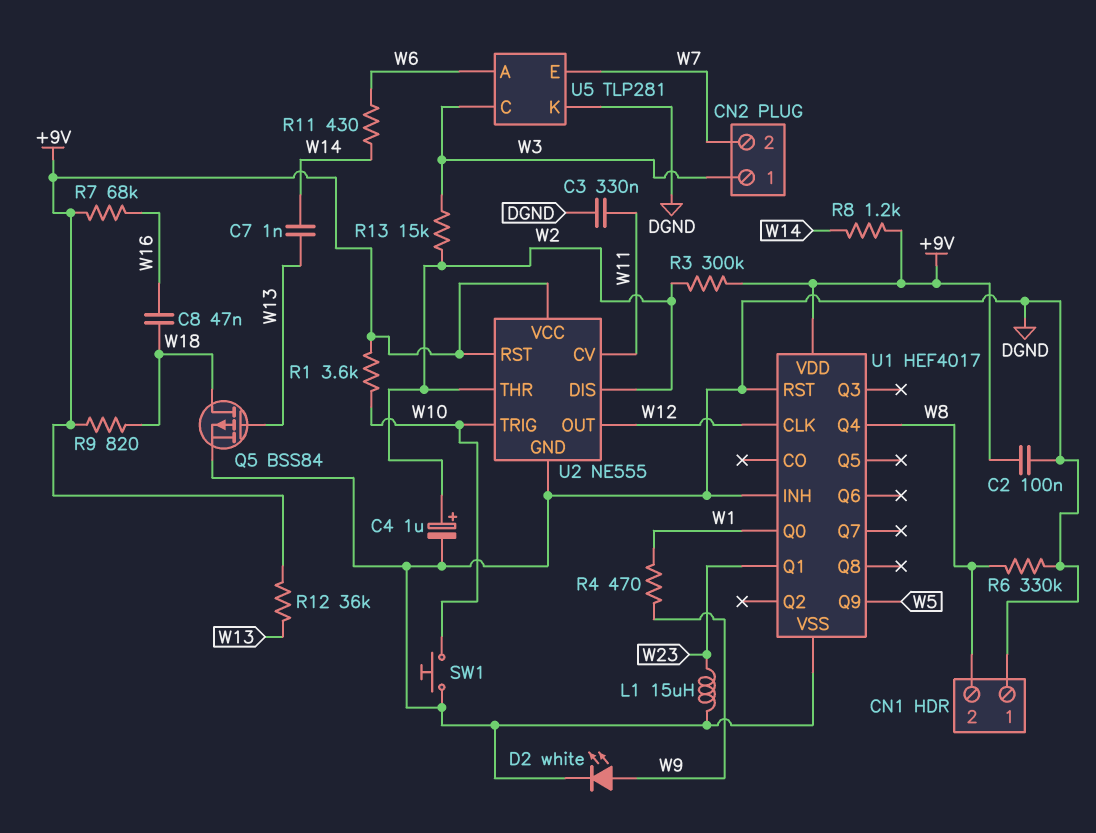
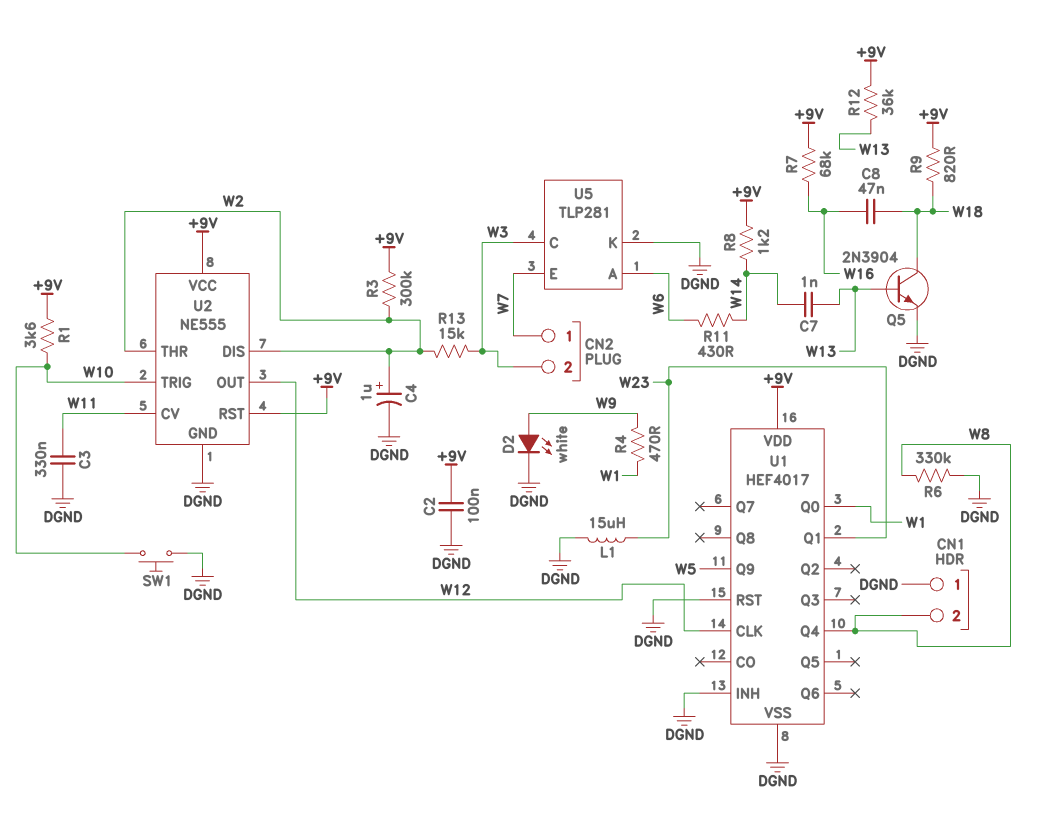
CN2 pin 1: W3 -> W7
CN2 pin 2: W7 -> W3
Q5: PMOS BSS84 (G W13, D W18, S DGND) -> NPN 2N3904 (B W13, C W18, E DGND)

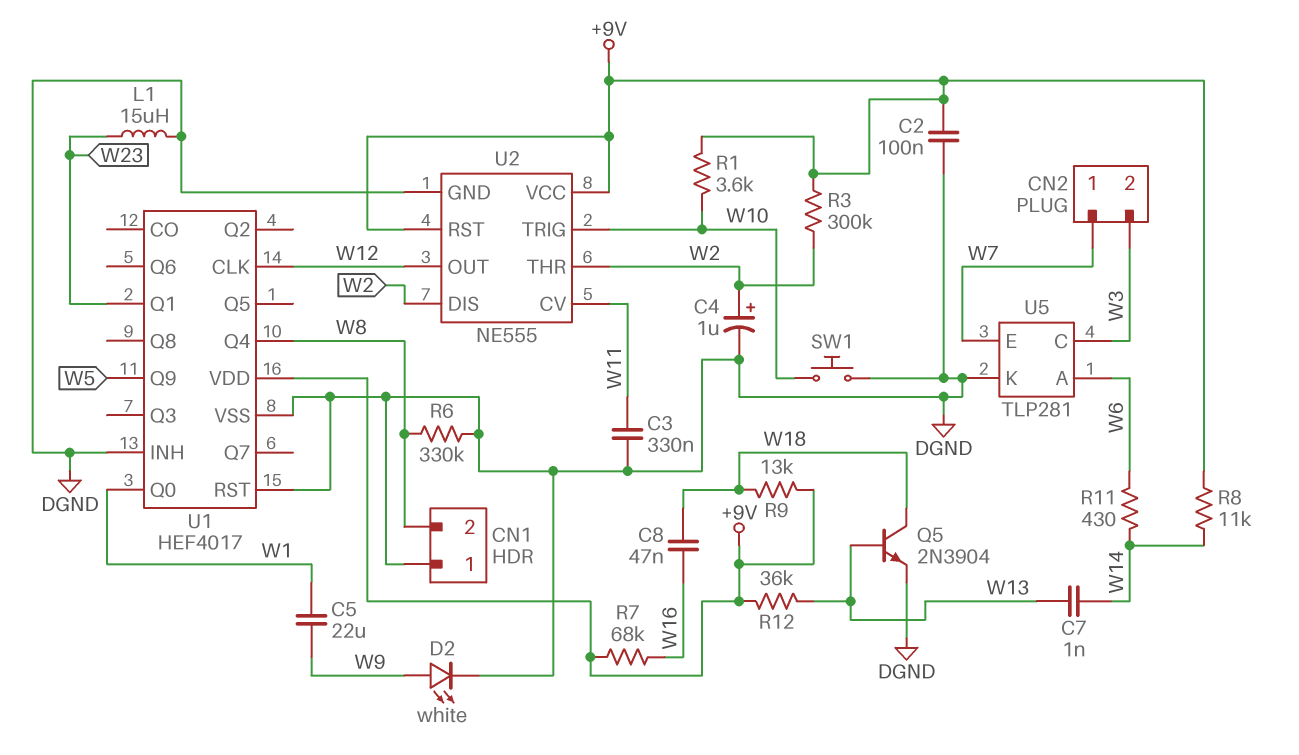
C5: none -> 22uF (W1, W9)
R4: 470 (W1, W9) -> none
R8: 1.2k (+9V, W14) -> 11k (+9V, W14)
R9: 820 (+9V, W18) -> 13k (+9V, W18)
R13: 15k (W2, W3) -> none

